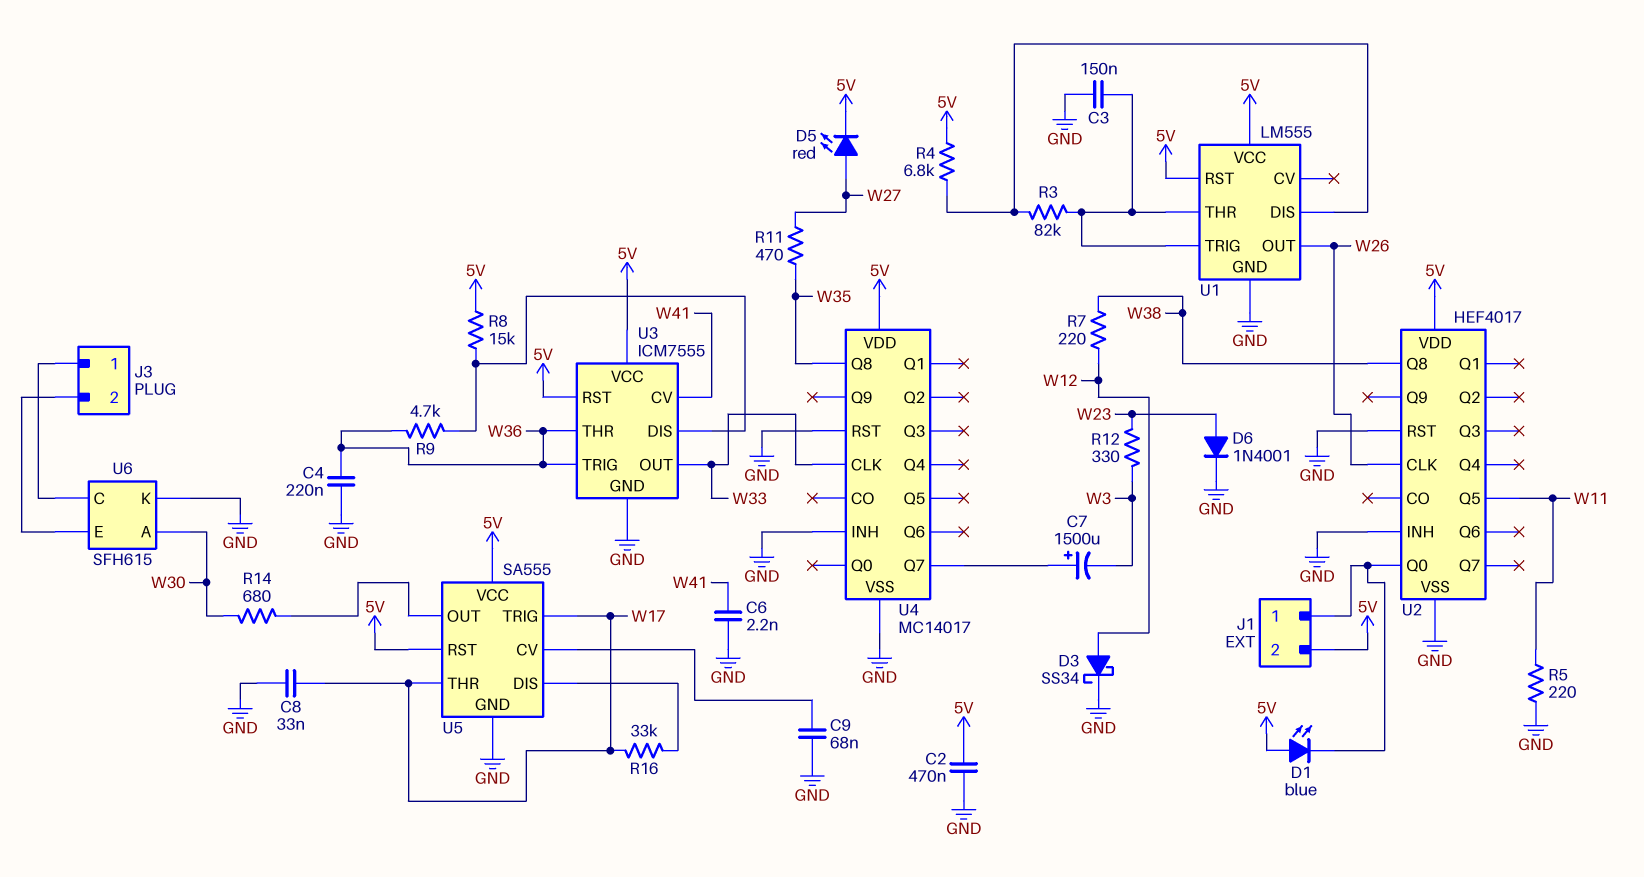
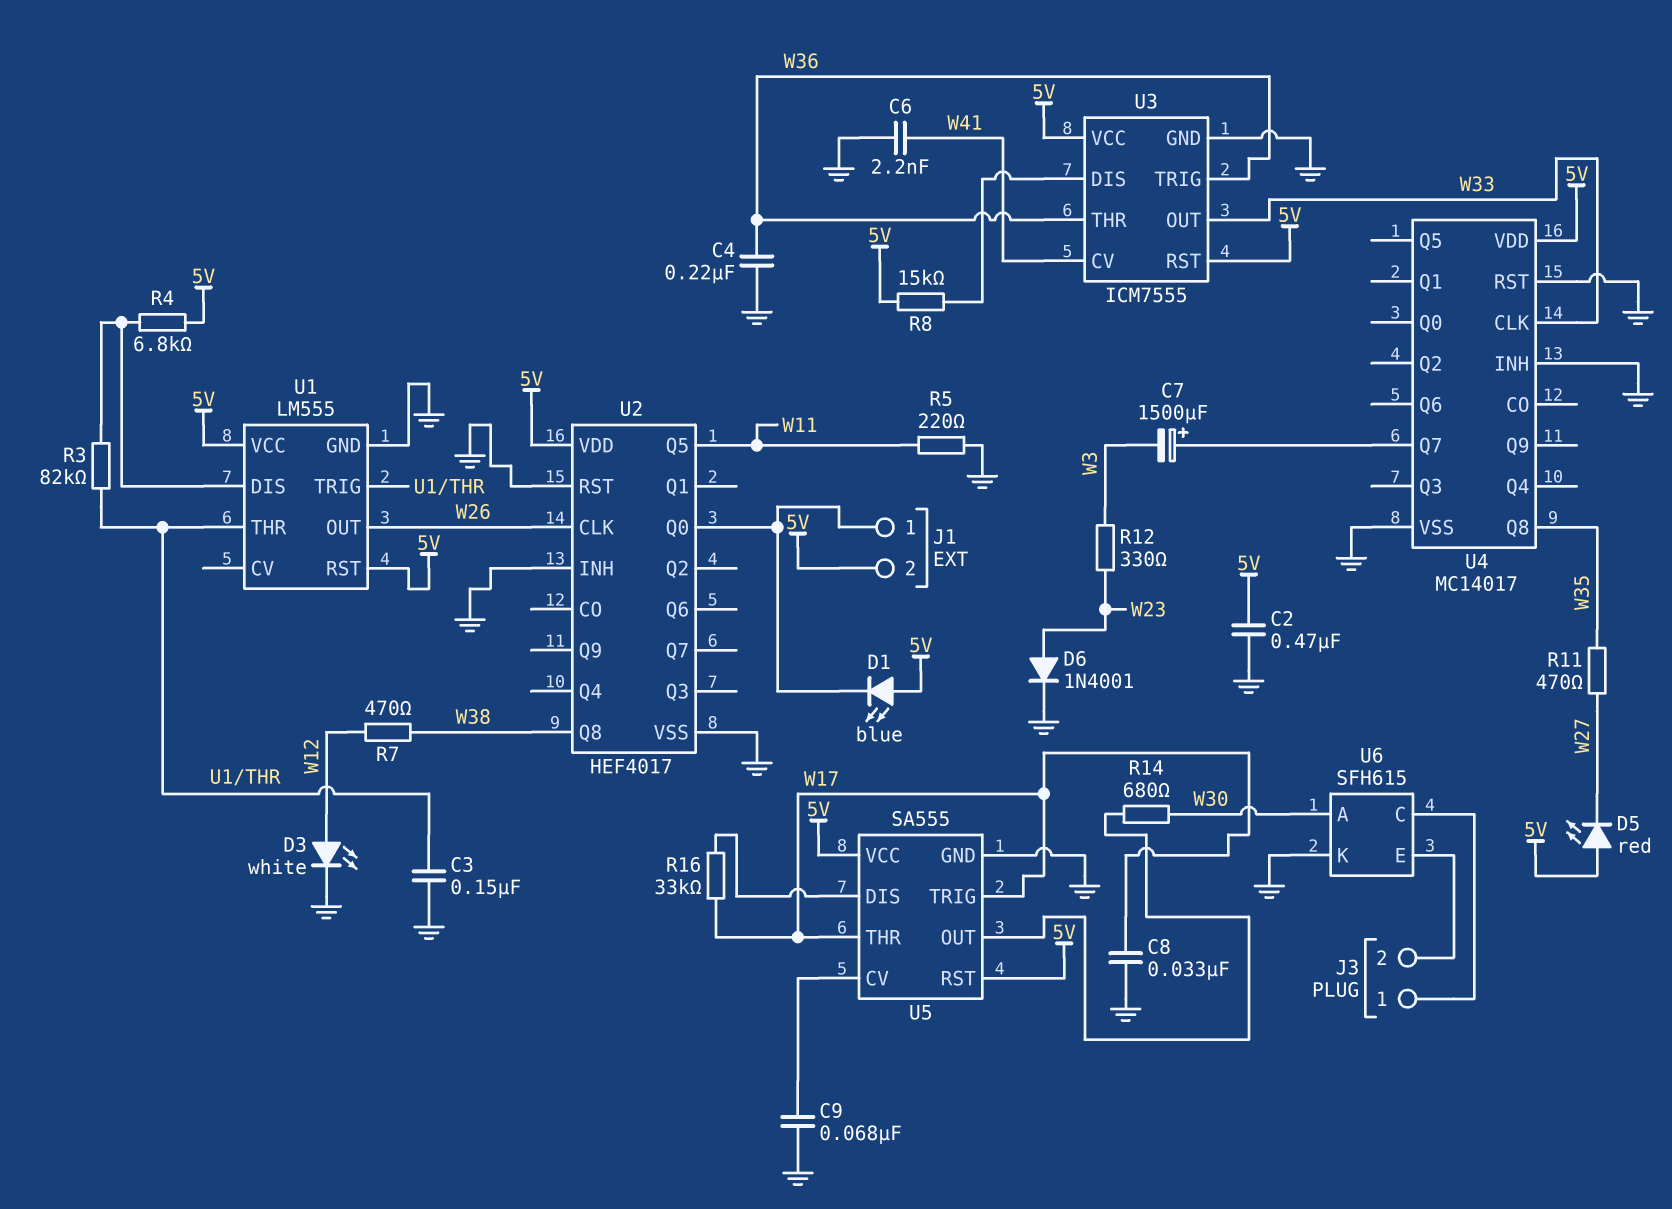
D3: schottky SS34 (A W12, K GND) -> LED white (A W12, K GND)
D5: LED red (A W27, K 5V) -> LED red (A 5V, K W27)
R7: 220 (W12, W38) -> 470 (W12, W38)
R9: 4.7k (U3/DIS, W36) -> none

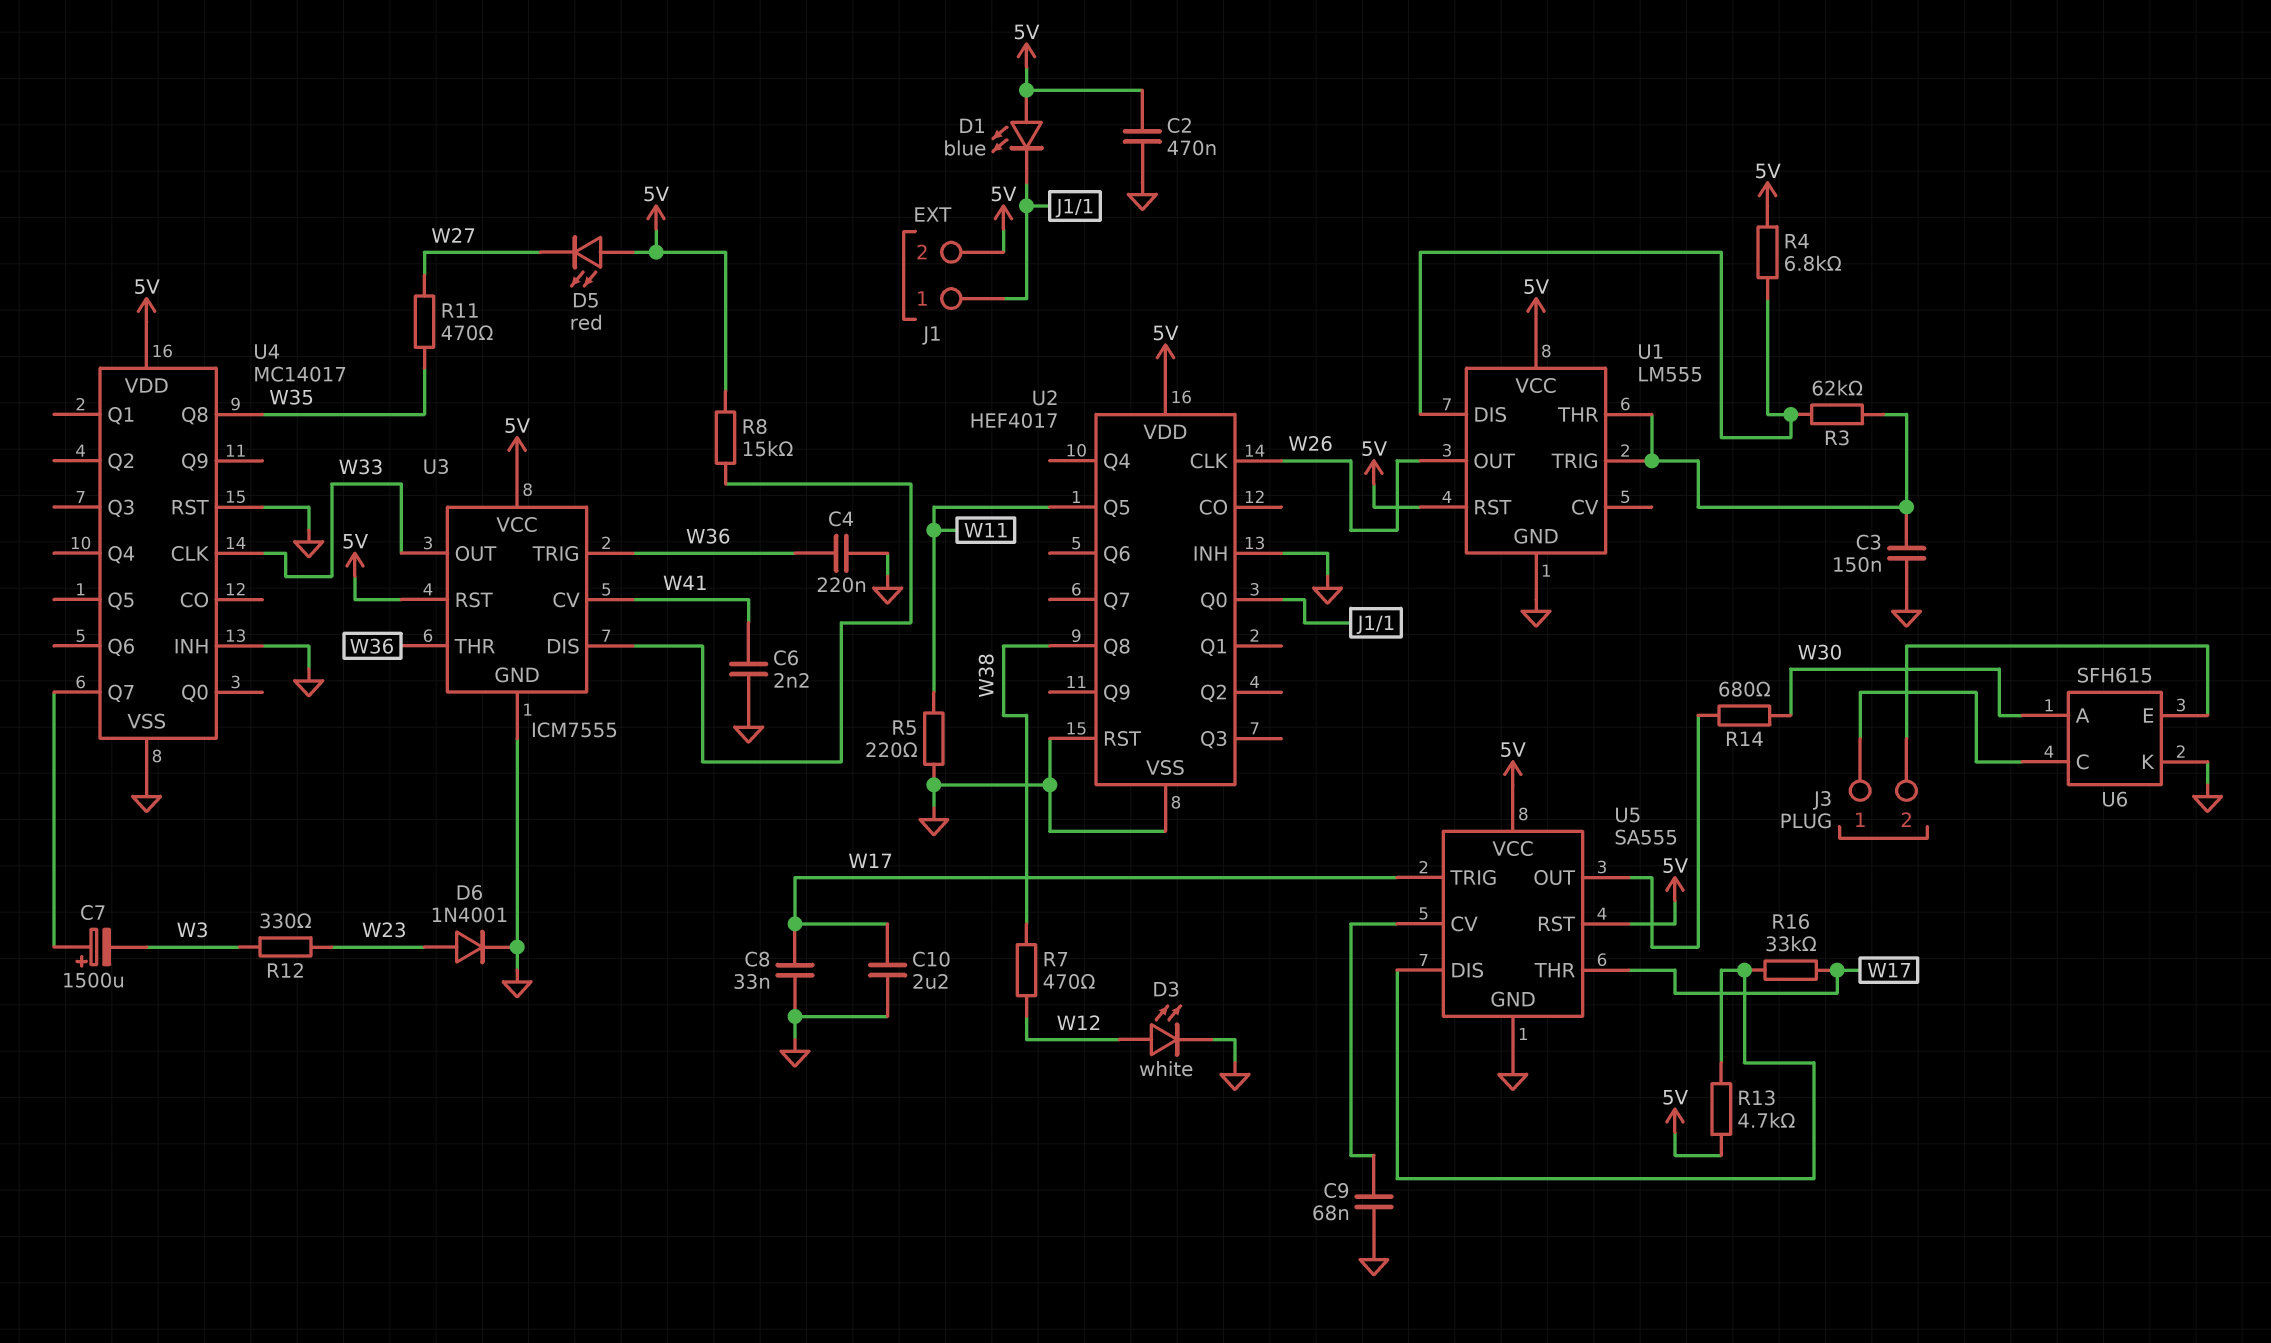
C10: none -> 2.2uF (GND, W17)
R3: 82k (U1/DIS, U1/THR) -> 62k (U1/DIS, U1/THR)
R13: none -> 4.7k (5V, U5/DIS)

